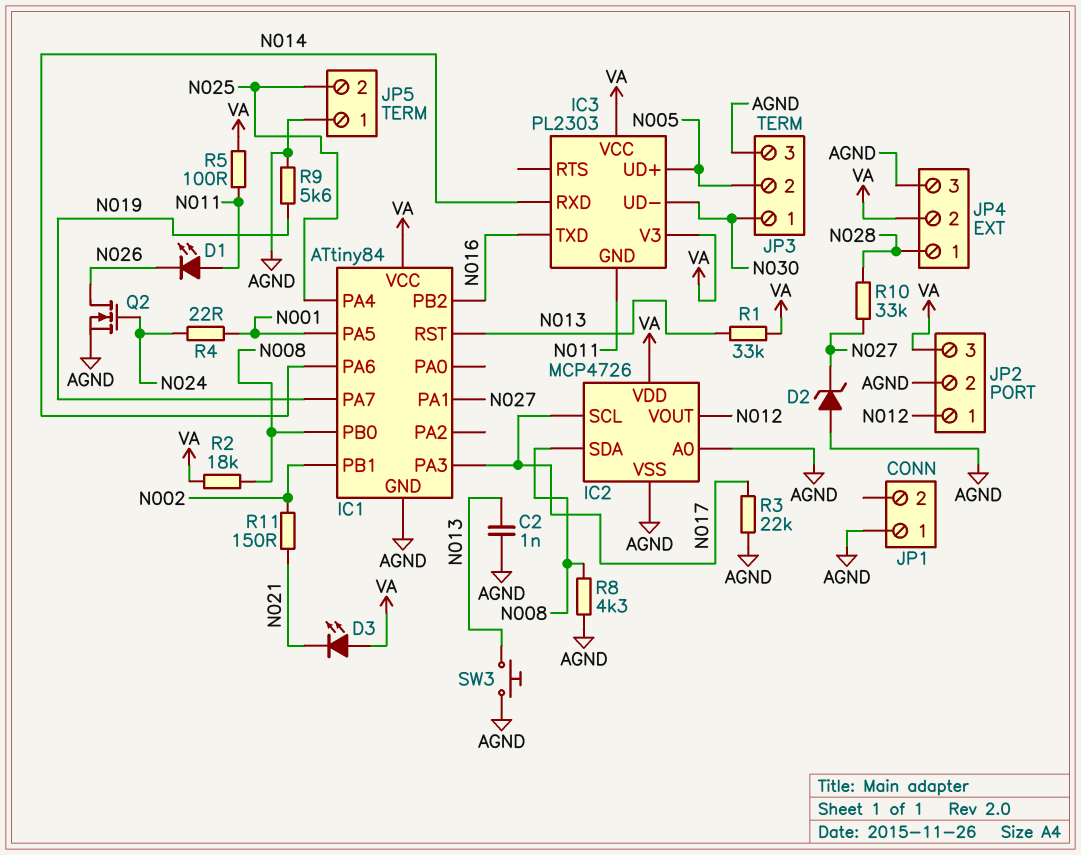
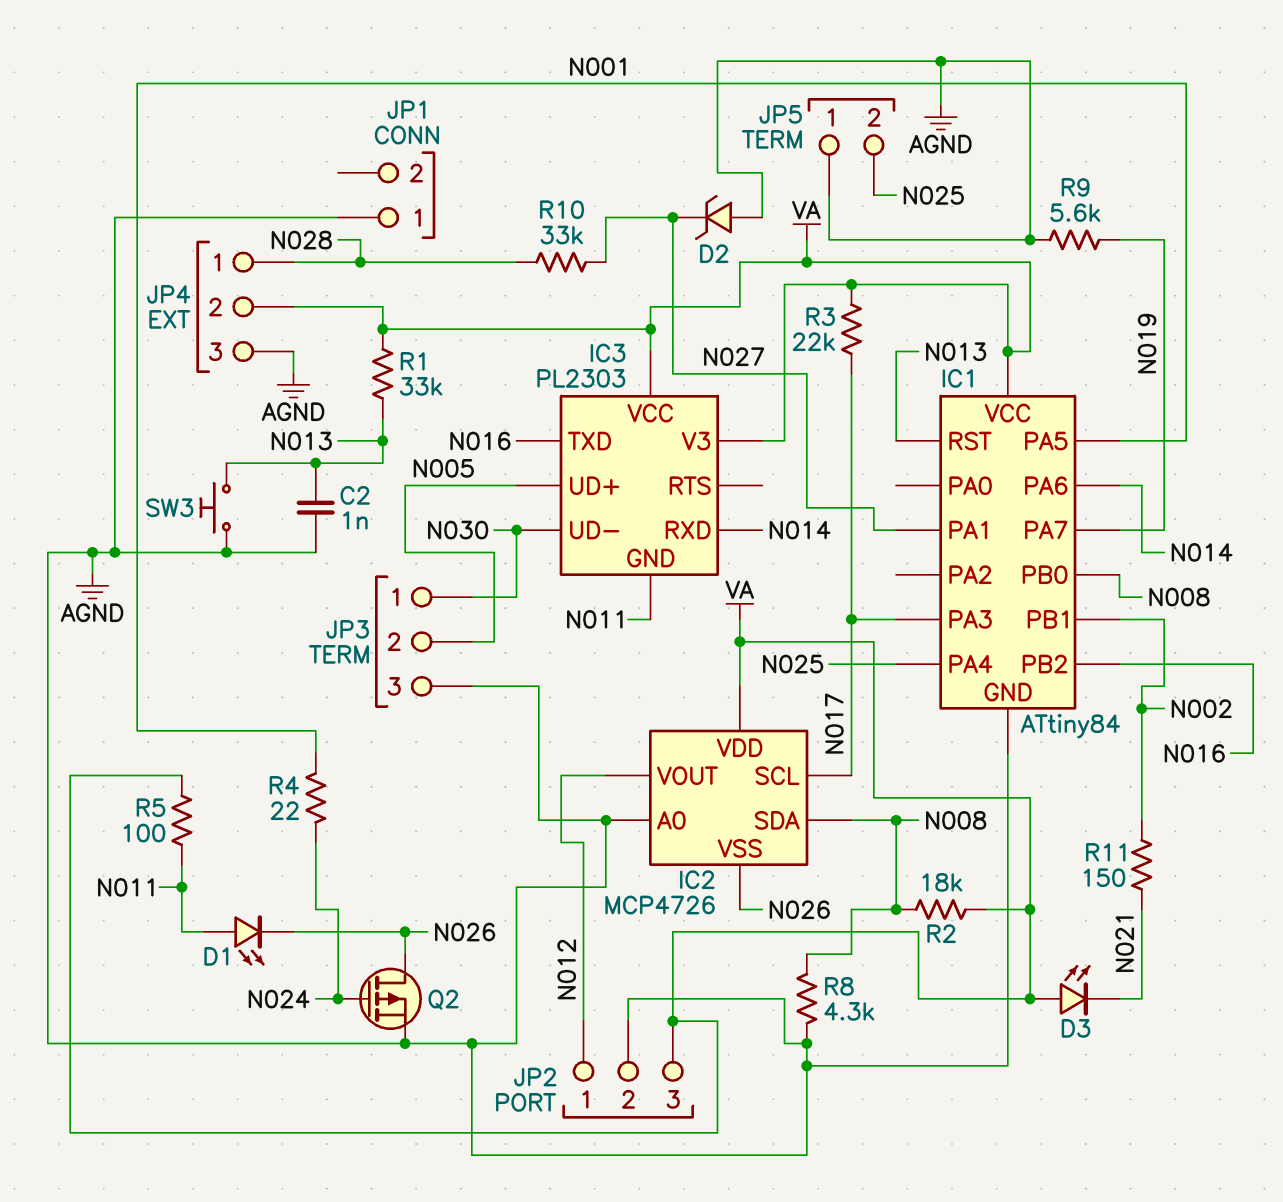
IC2 pin VSS: AGND -> N026
Q2: NMOS (G N024, D N026, S AGND) -> PMOS (G N024, D N026, S AGND)
R3: 22k (AGND, N017) -> 22k (N017, VA)

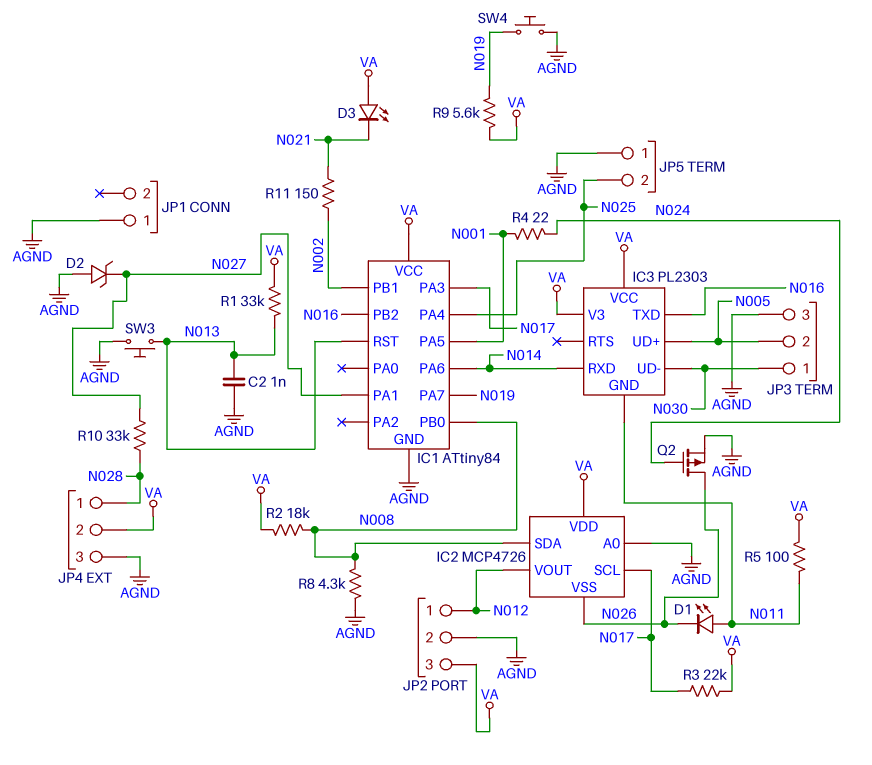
R9: 5.6k (AGND, N019) -> 5.6k (N019, VA)
SW4: none -> button (AGND, N019)

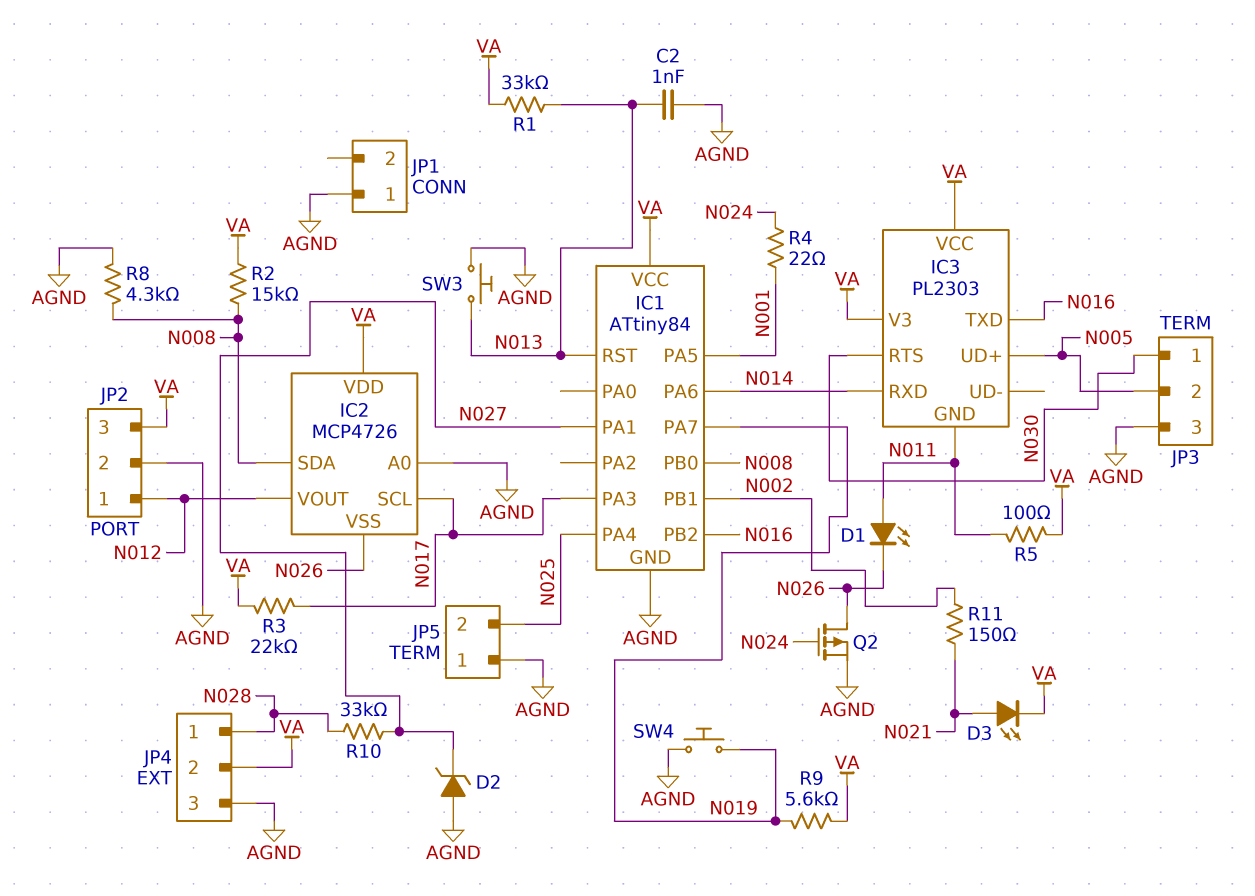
D3: LED (A VA, K N021) -> LED (A N021, K VA)
IC3 pin RTS: none -> N030
IC3 pin UD-: N030 -> none
R2: 18k (N008, VA) -> 15k (N008, VA)

